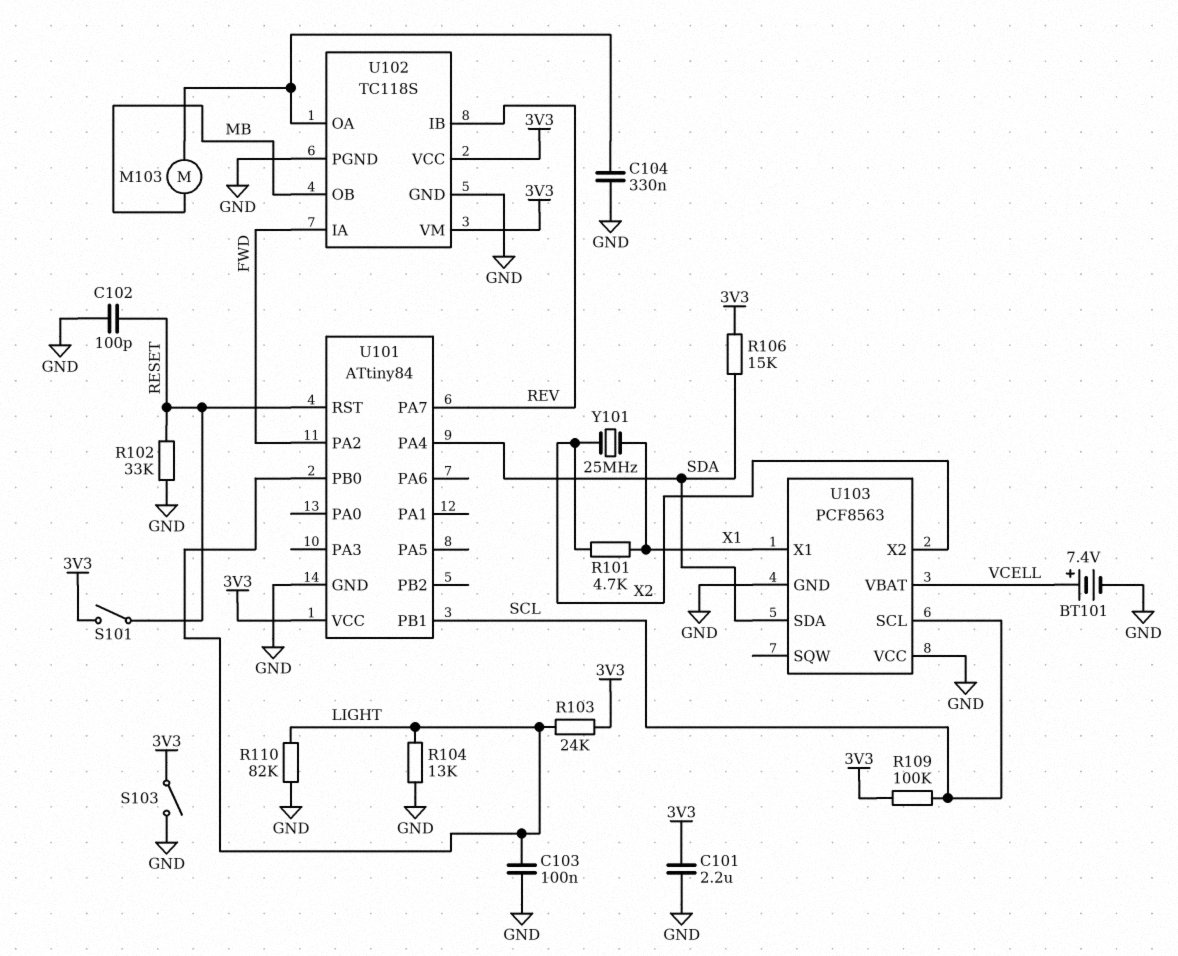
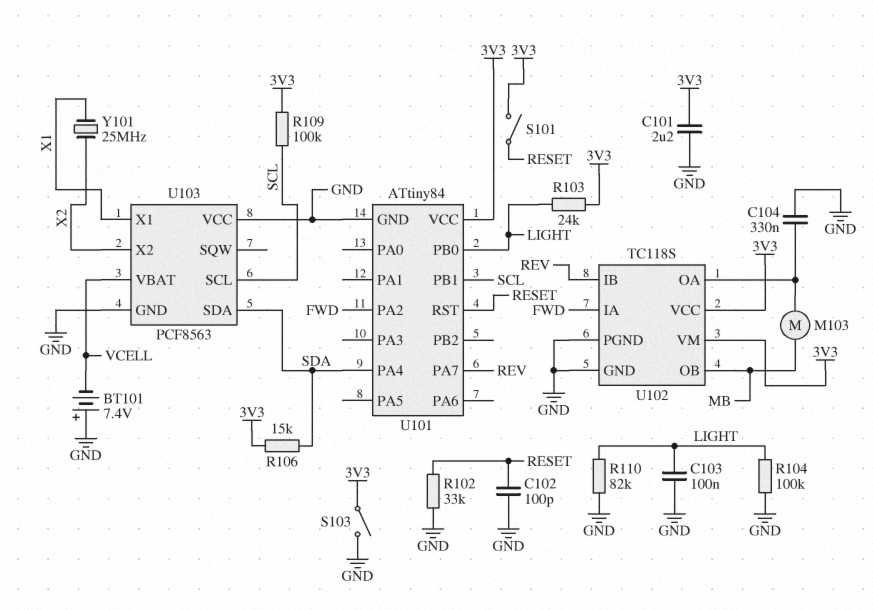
BT101: 7.4V (plus VCELL, minus GND) -> 7.4V (plus GND, minus VCELL)
R101: 4.7k (X1, X2) -> none
R104: 13k (GND, LIGHT) -> 100k (GND, LIGHT)

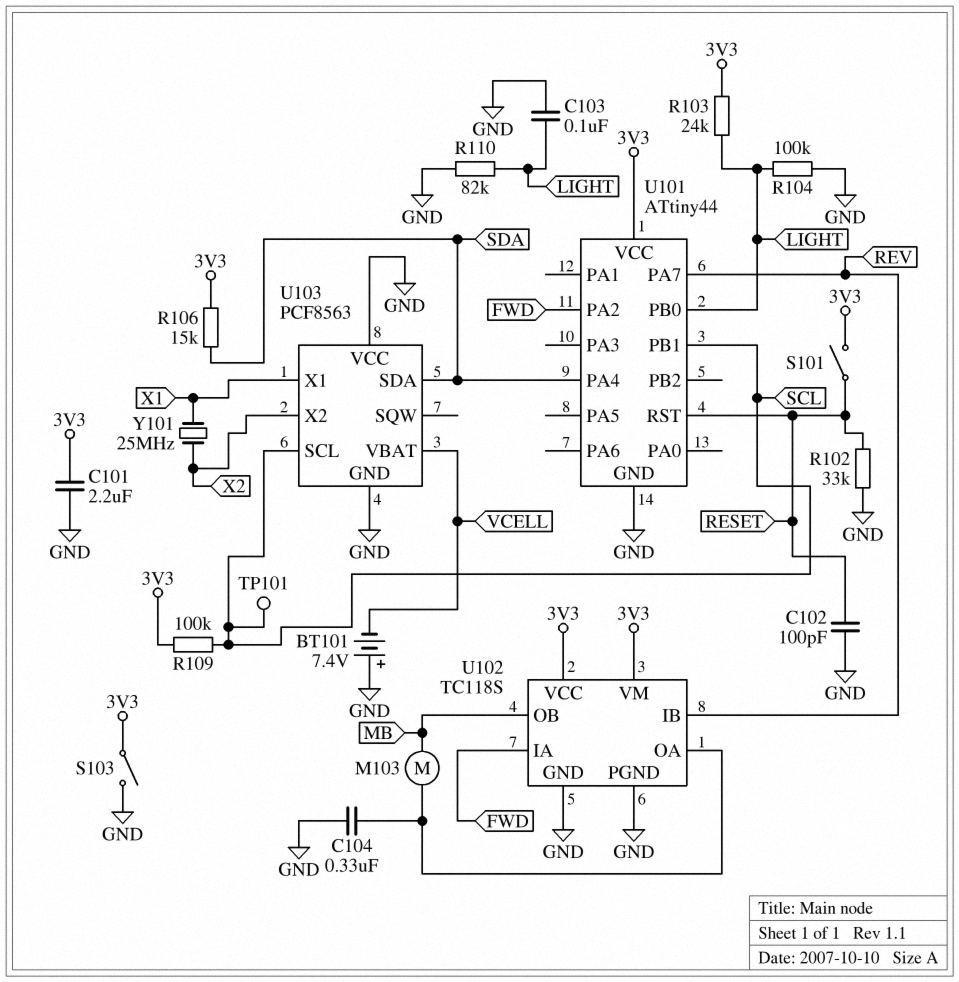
TP101: none -> test point (SCL)
U101: ATtiny84 -> ATtiny44

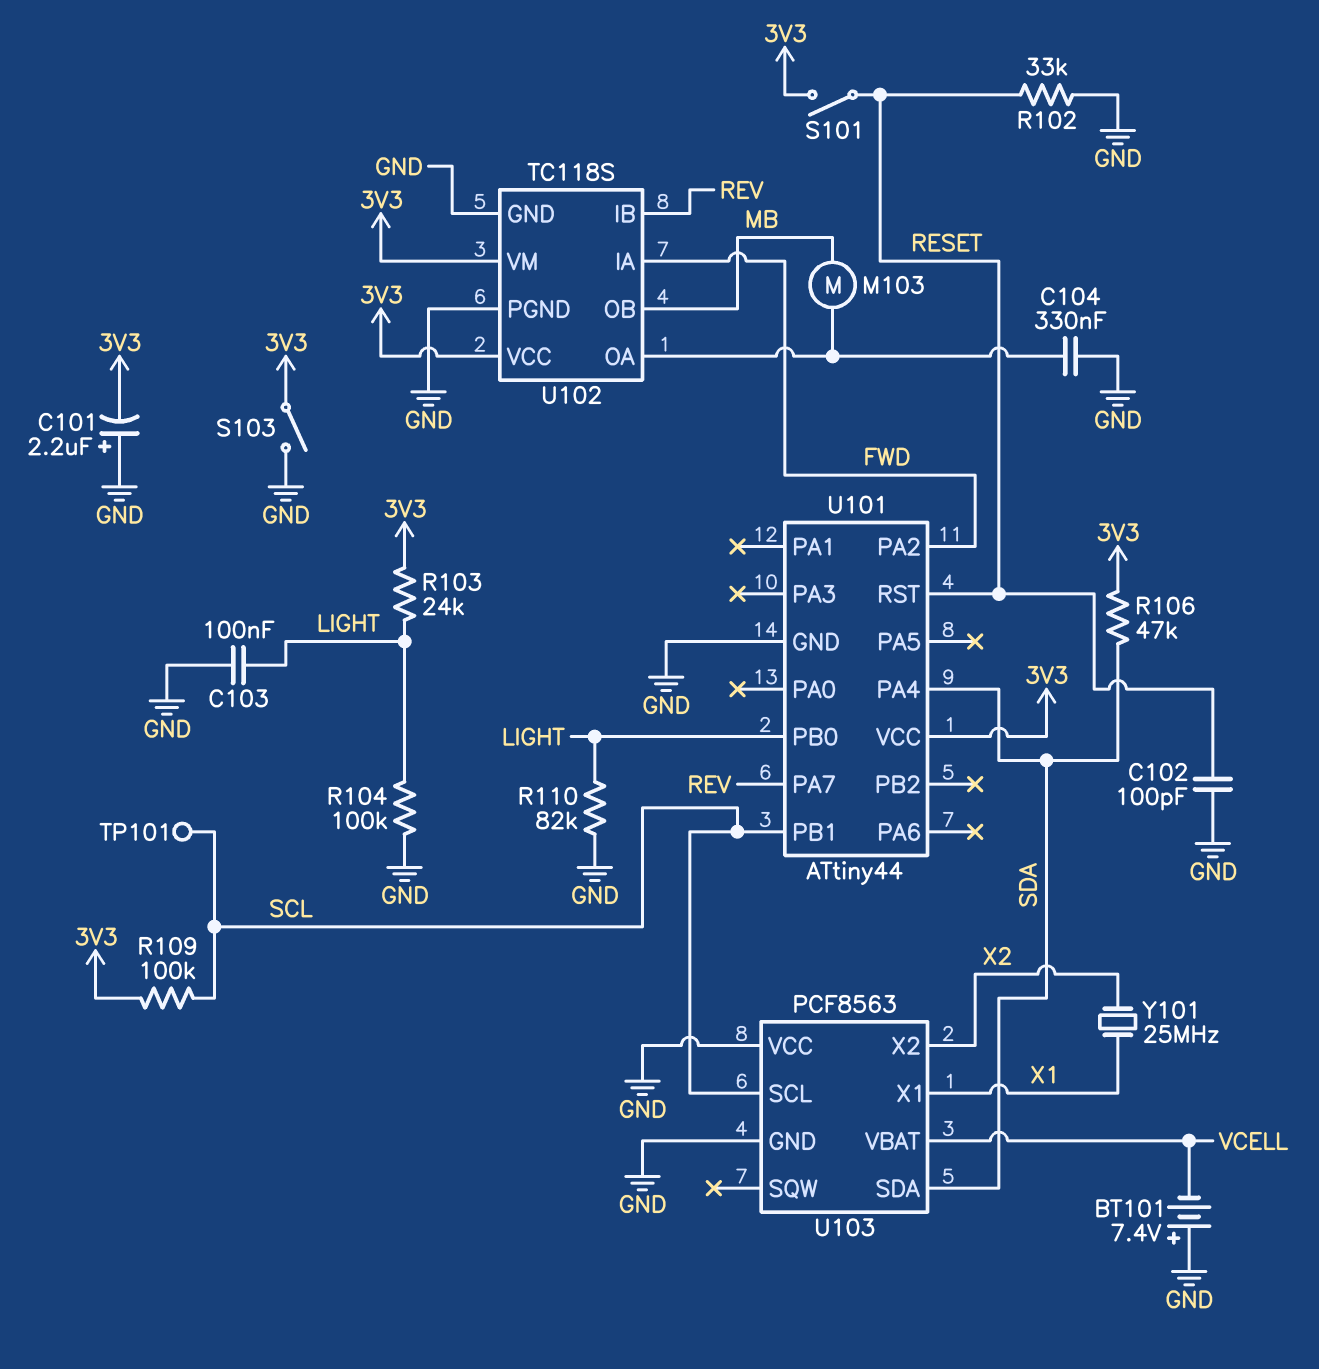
C101: 2.2uF (3V3, GND) -> 2.2uF (plus GND, minus 3V3)
R106: 15k (3V3, SDA) -> 47k (3V3, SDA)

